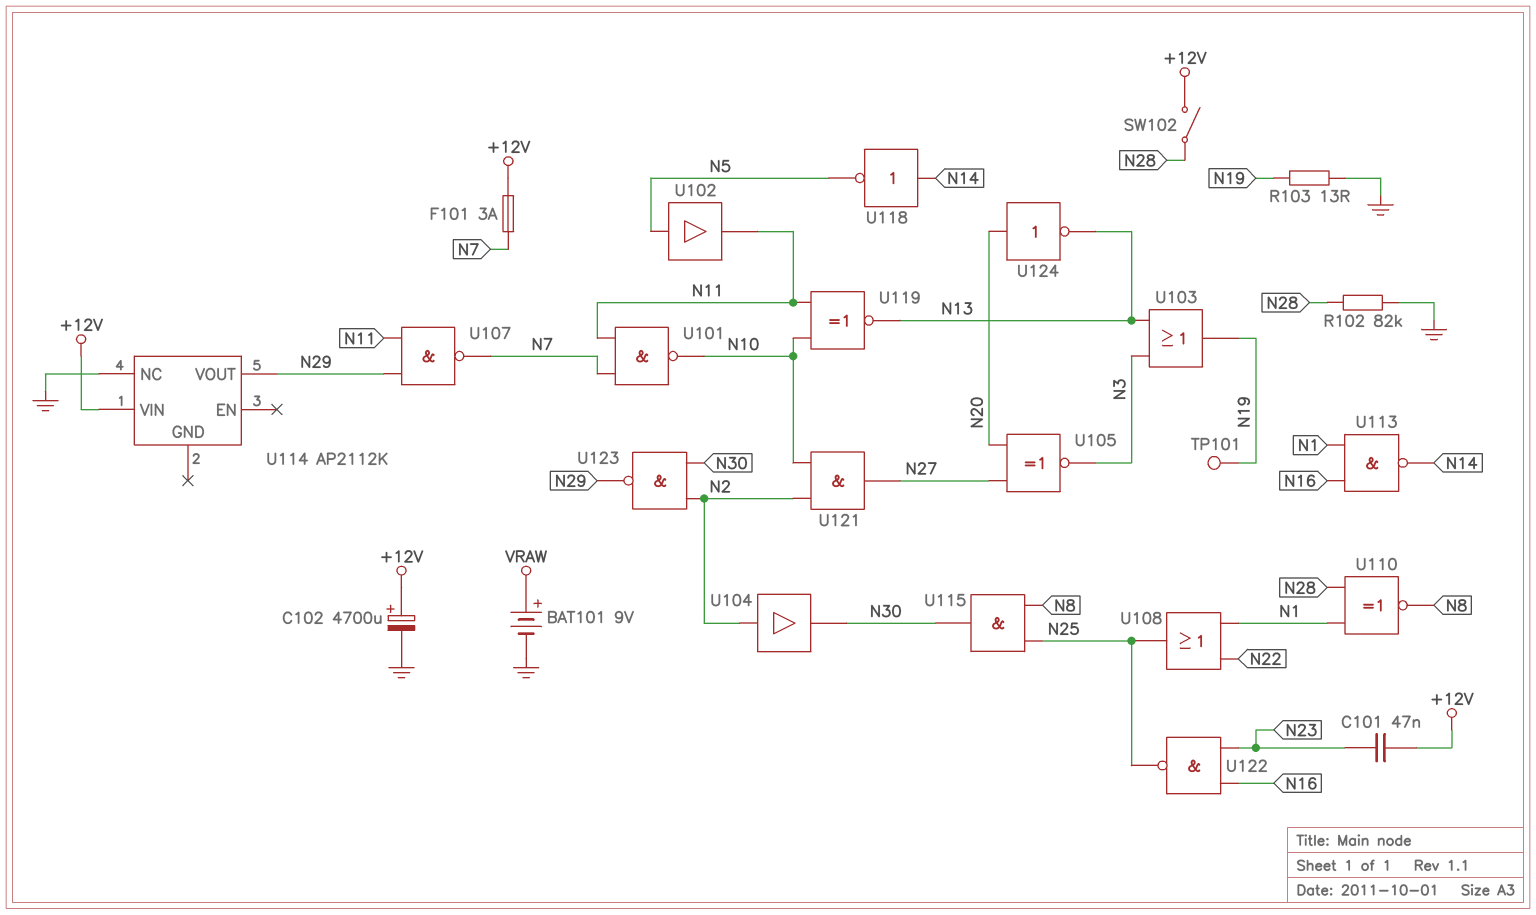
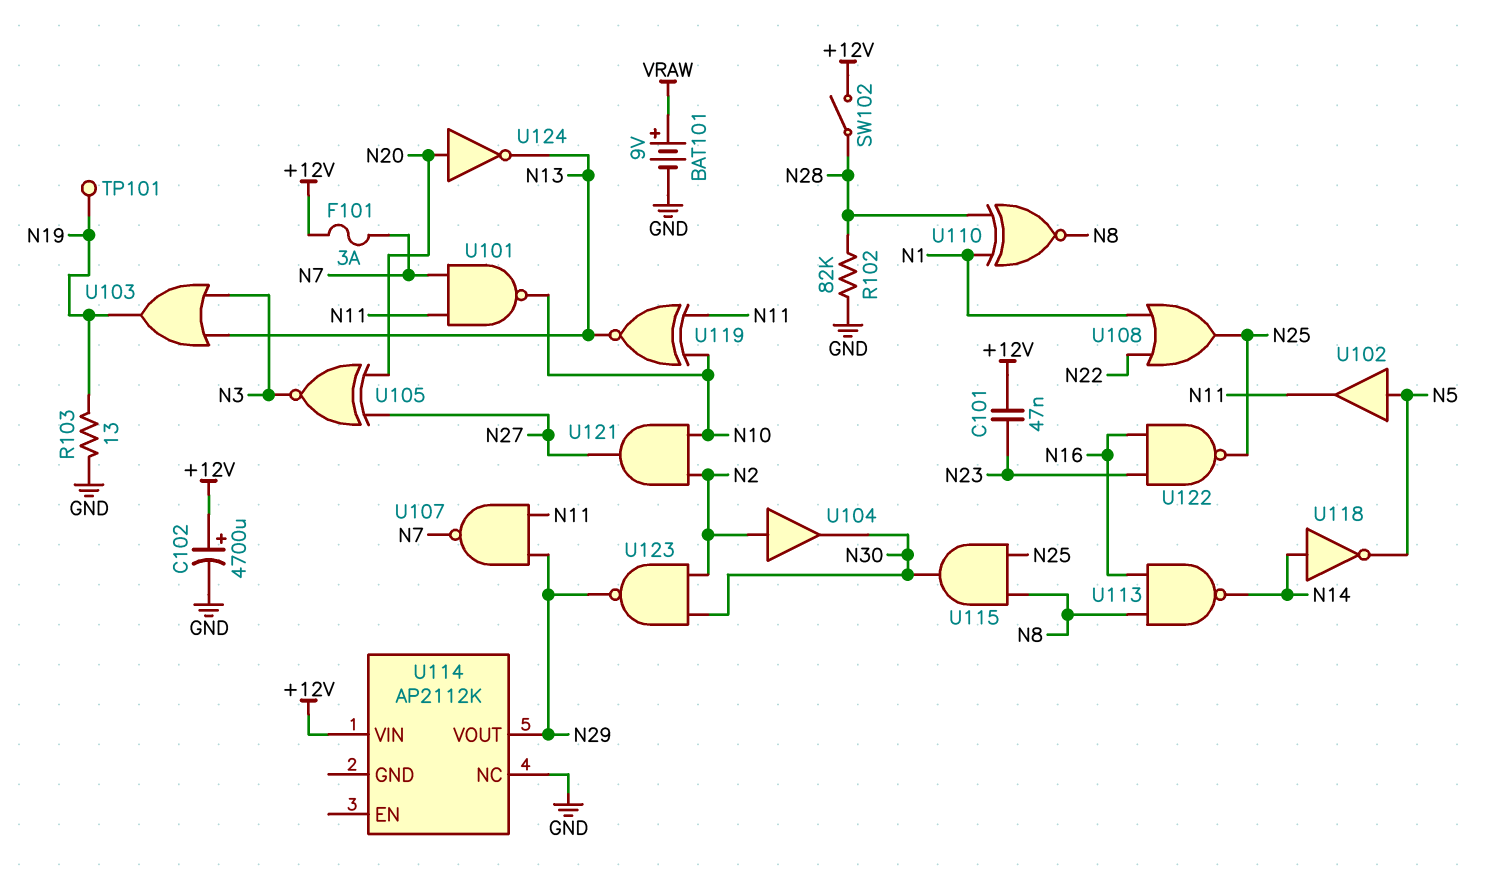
U113: NAND (in N1, in N16, out N14) -> NAND (in N8, in N16, out N14)

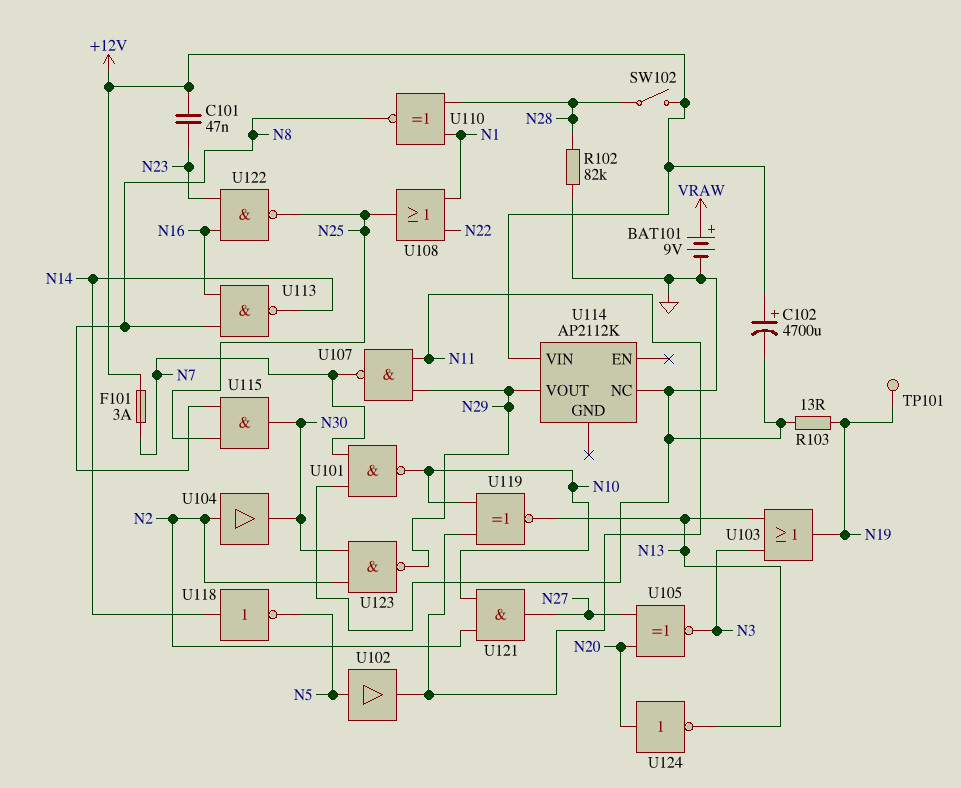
U101: NAND (in N7, in N11, out N10) -> NAND (in GND, in N7, out N10)

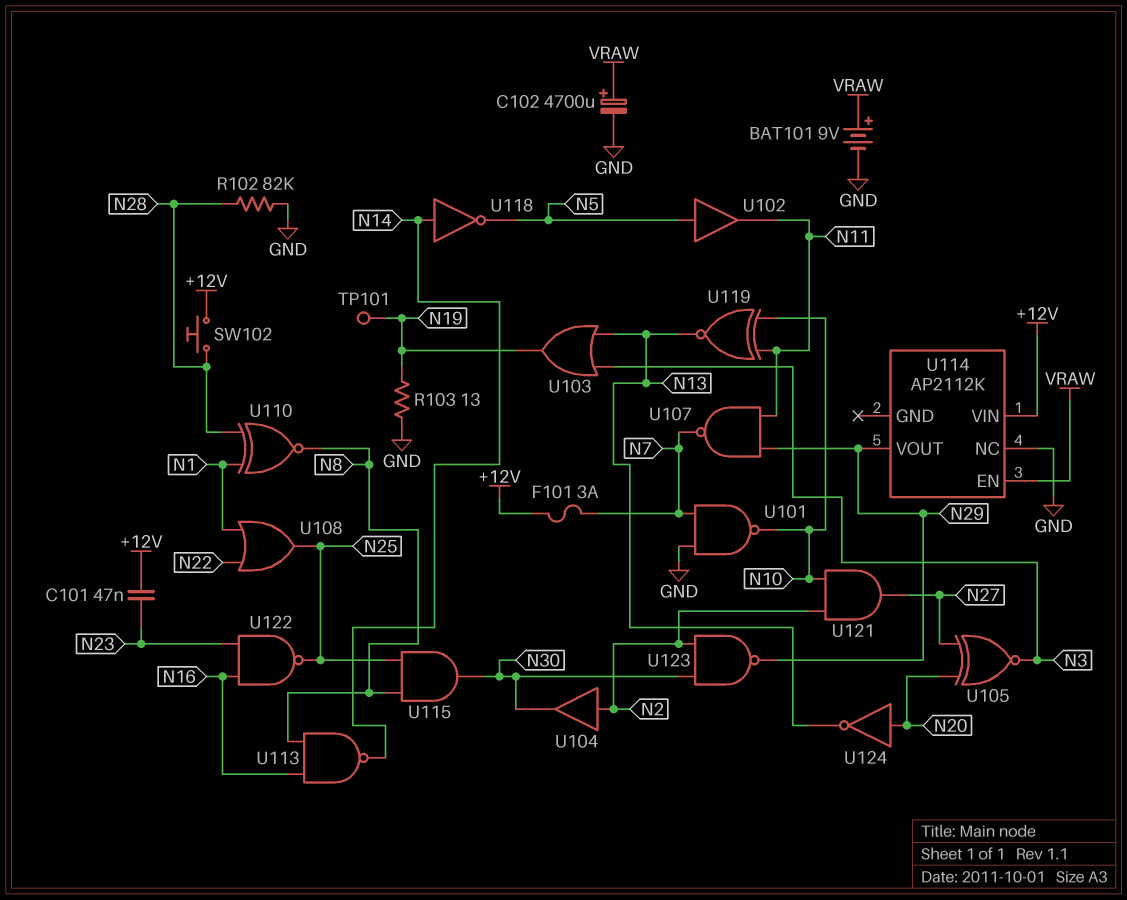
C102: 4700uF (plus +12V, minus GND) -> 4700uF (plus VRAW, minus GND)
SW102: switch (+12V, N28) -> button (+12V, N28)
U114 pin EN: none -> VRAW

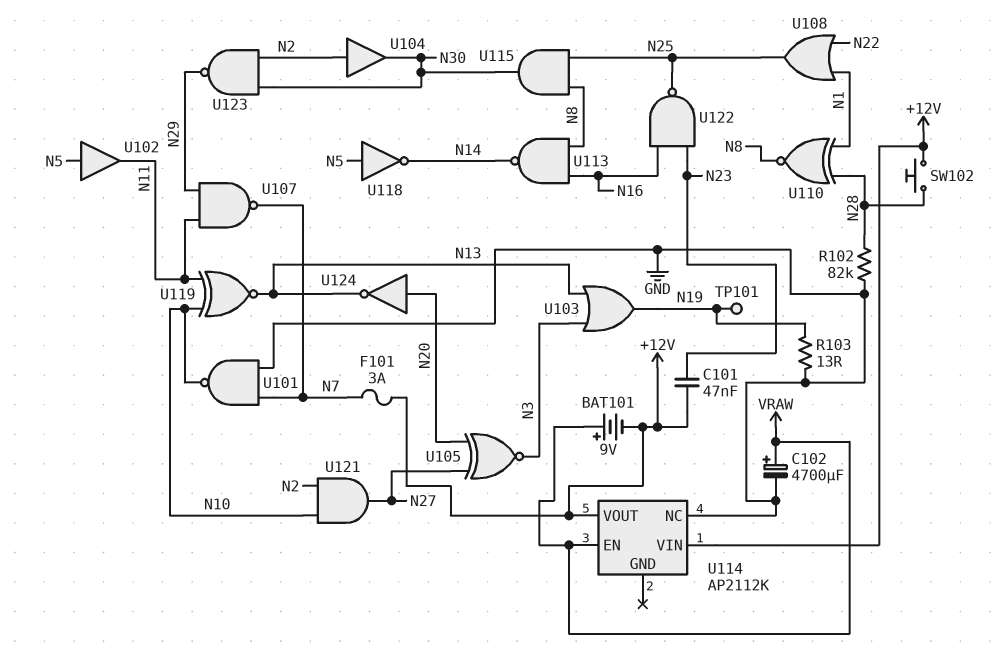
BAT101: 9V (plus VRAW, minus GND) -> 9V (plus VRAW, minus +12V)
U114 pin VOUT: N29 -> +12V
U118: NOT (in N14, out N5) -> NOT (in N5, out N14)

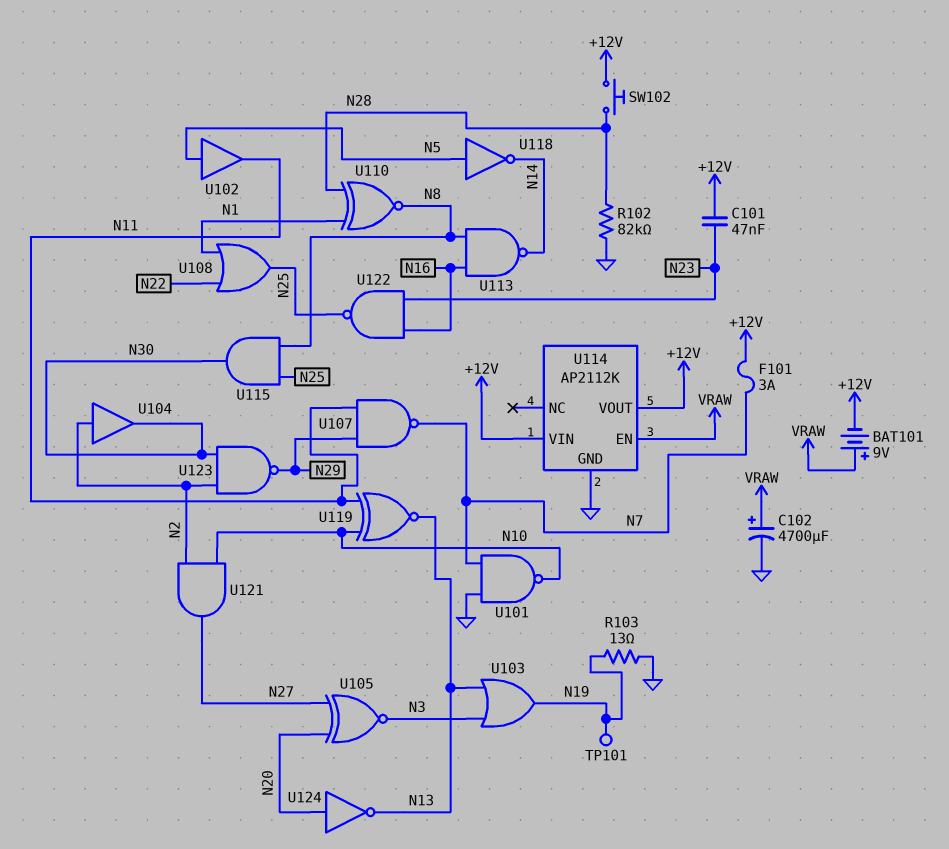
U114 pin GND: none -> GND
U114 pin NC: GND -> none

